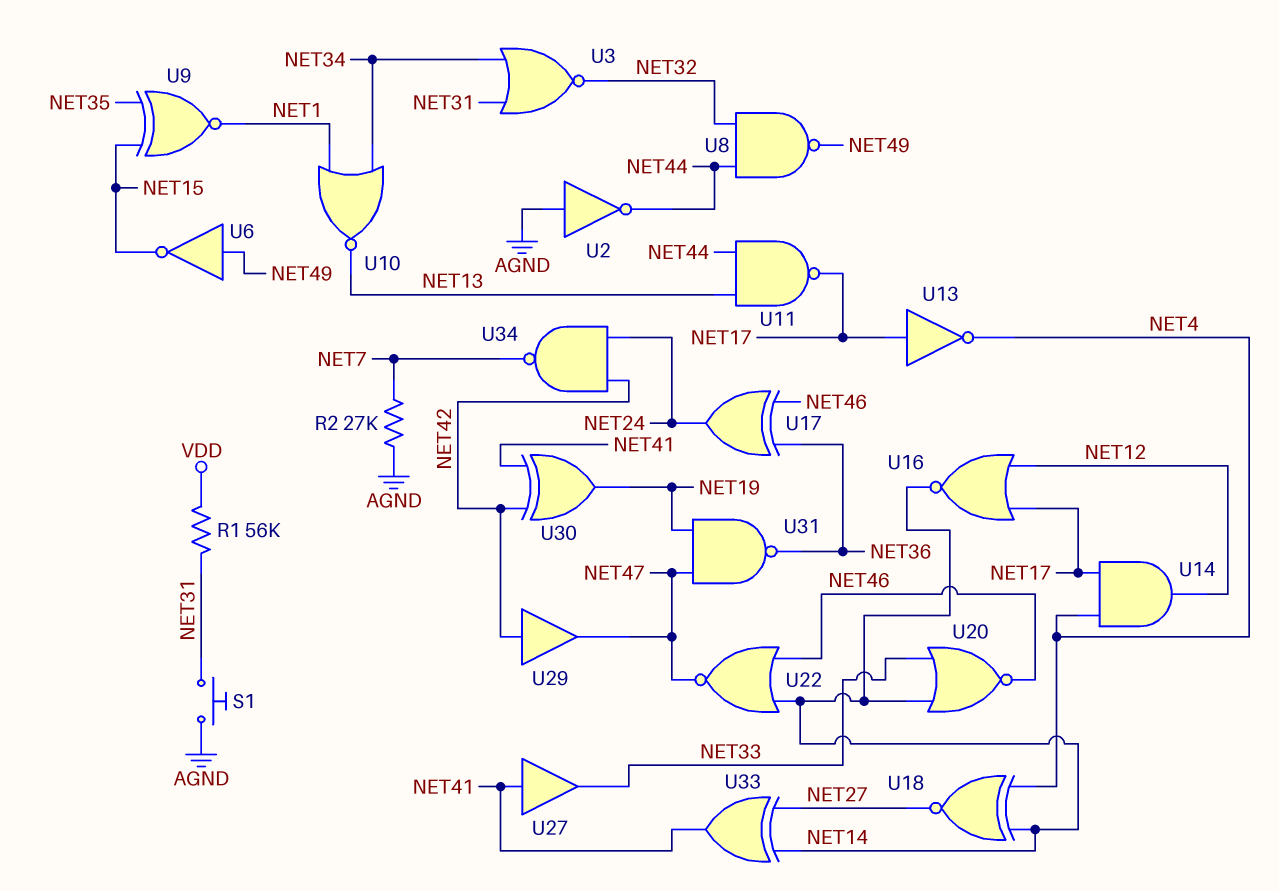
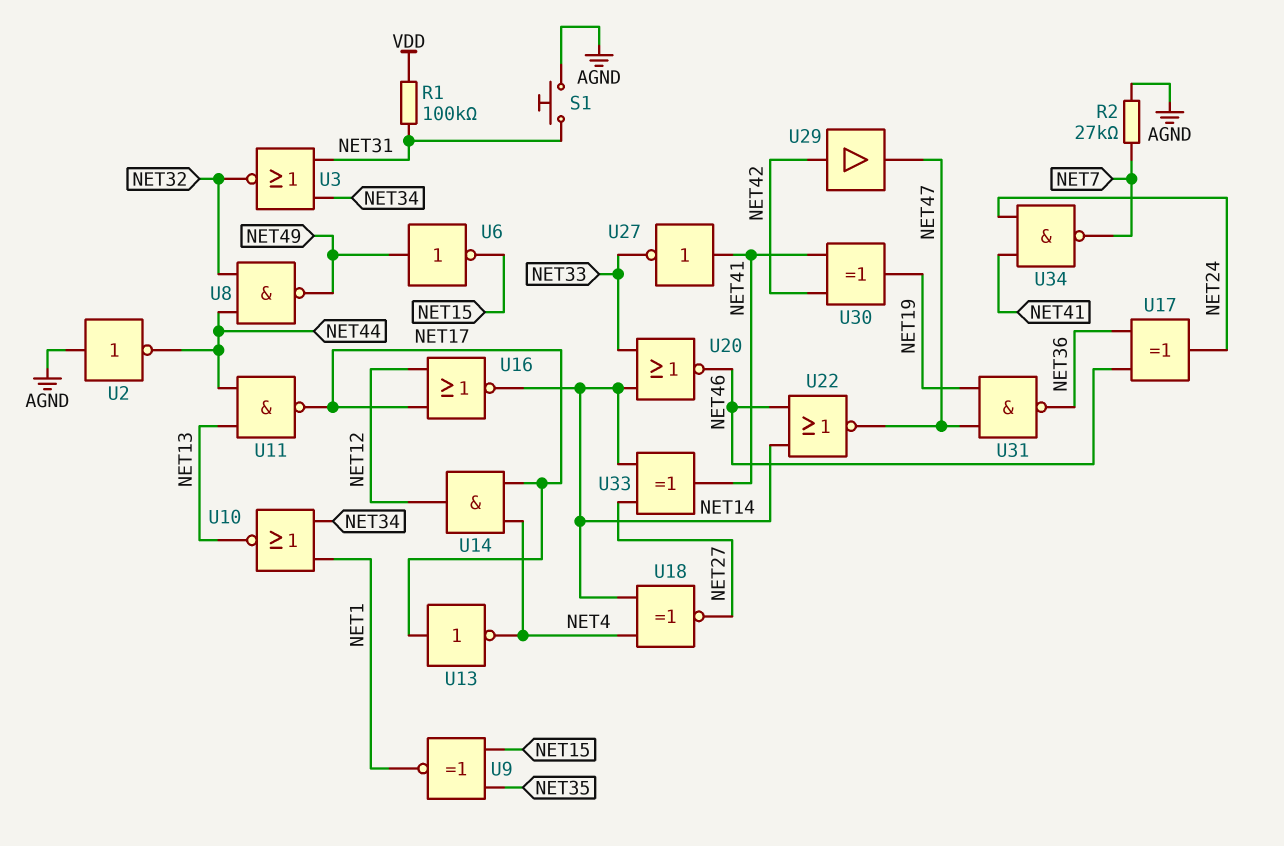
R1: 56k (NET31, VDD) -> 100k (NET31, VDD)
U27: buffer (in NET41, out NET33) -> NOT (in NET41, out NET33)
U34: NAND (in NET24, in NET42, out NET7) -> NAND (in NET24, in NET41, out NET7)

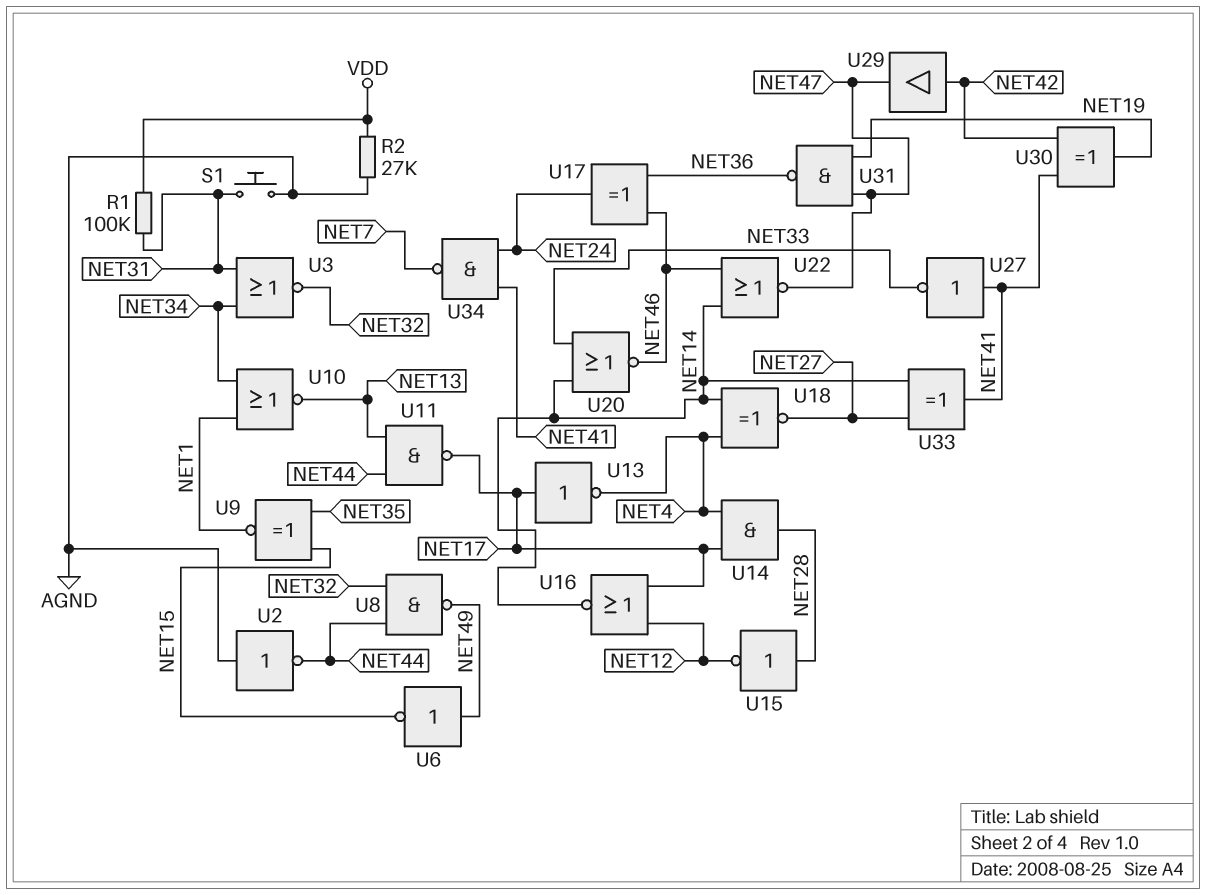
R2: 27k (AGND, NET7) -> 27k (AGND, VDD)
U14: AND (in NET4, in NET17, out NET12) -> AND (in NET4, in NET17, out NET28)
U15: none -> NOT (in NET28, out NET12)

